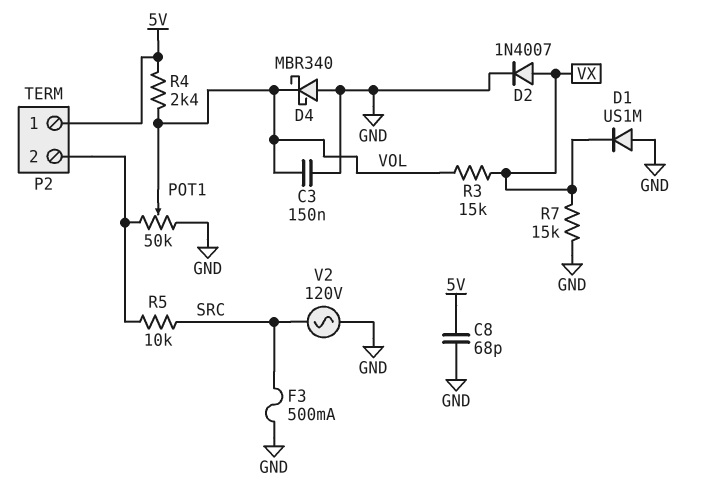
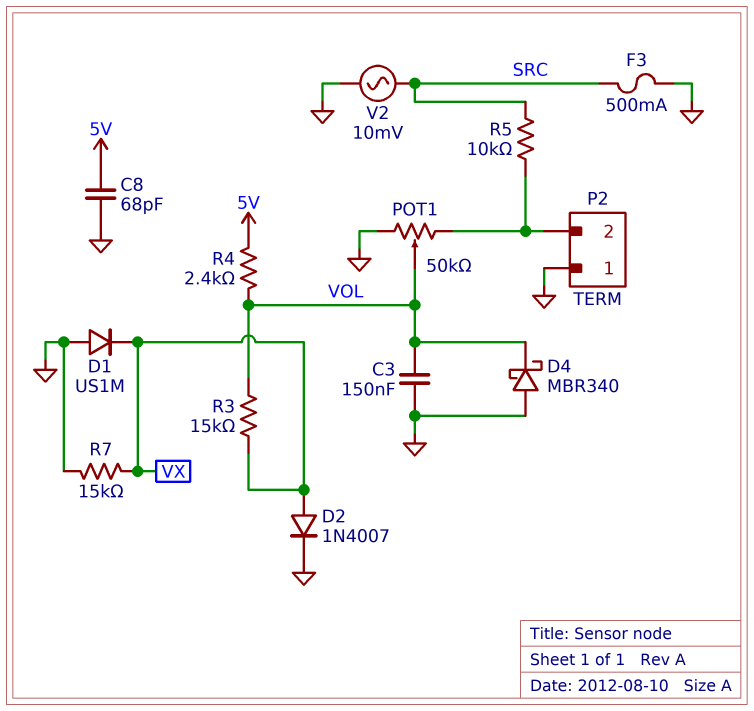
P2 pin 1: 5V -> GND
V2: AC 120V (GND, SRC) -> AC 10mV (GND, SRC)

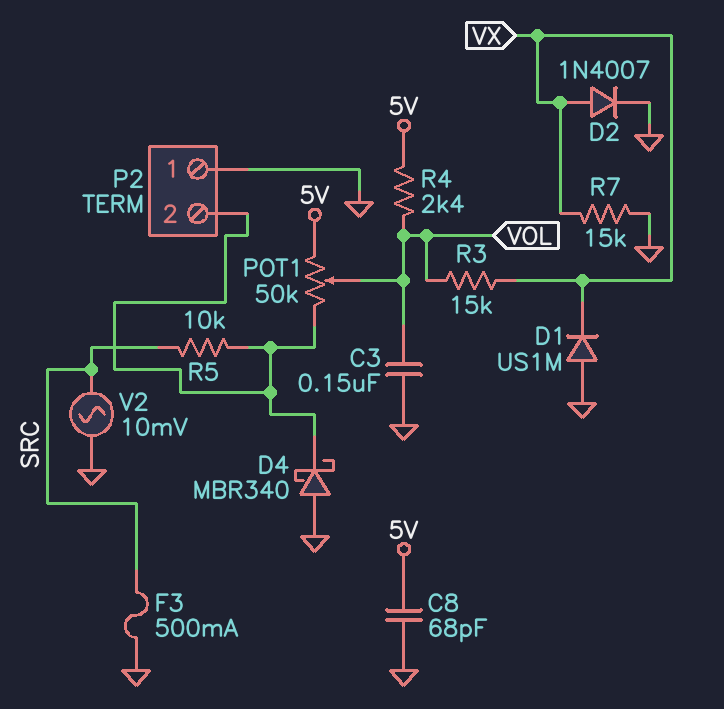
D4: schottky MBR340 (A GND, K VOL) -> schottky MBR340 (A GND, K P2/2)
POT1: 50k (GND, P2/2, wiper VOL) -> 50k (5V, P2/2, wiper VOL)

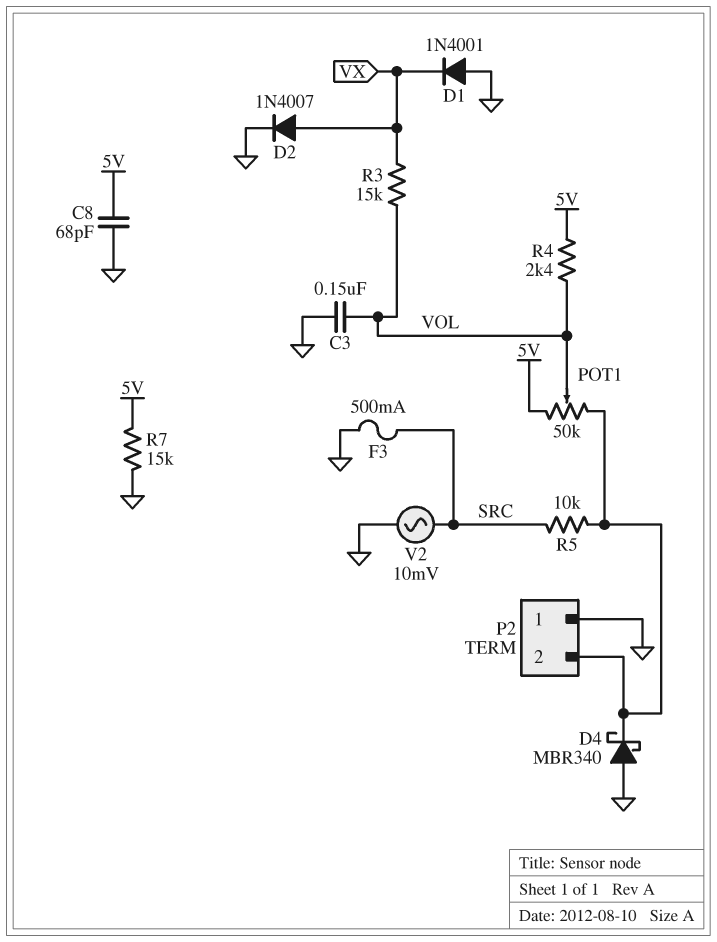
D1: diode US1M (A GND, K VX) -> diode 1N4001 (A GND, K VX)
R7: 15k (GND, VX) -> 15k (5V, GND)

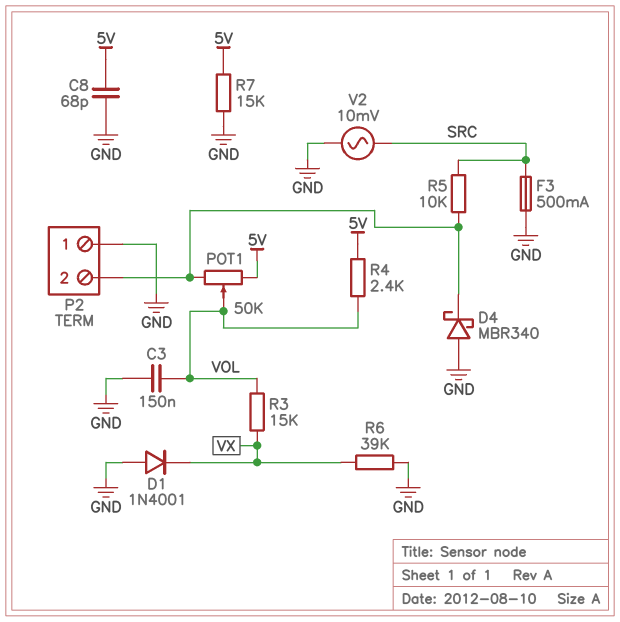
D2: diode 1N4007 (A VX, K GND) -> none
R6: none -> 39k (GND, VX)

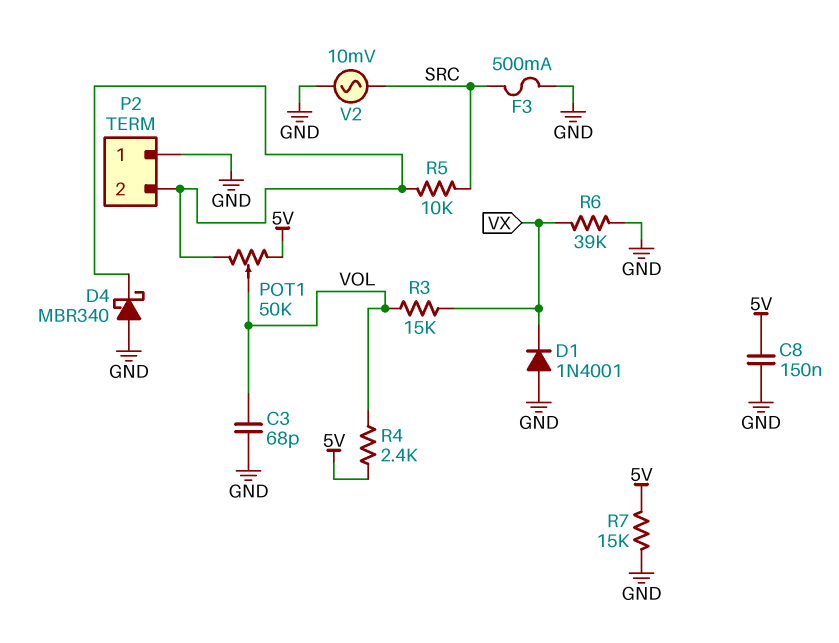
C3: 150nF (GND, VOL) -> 68pF (GND, VOL)
C8: 68pF (5V, GND) -> 150nF (5V, GND)

